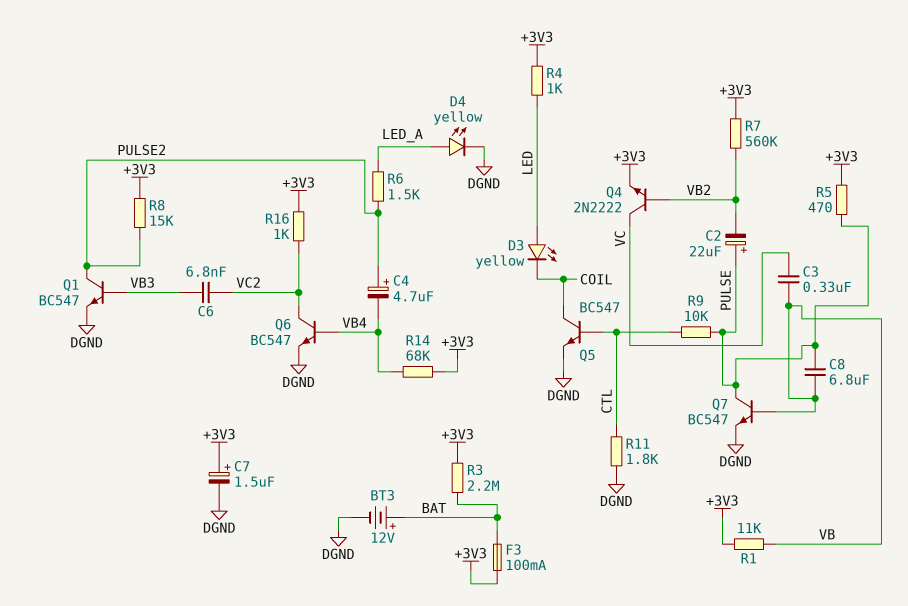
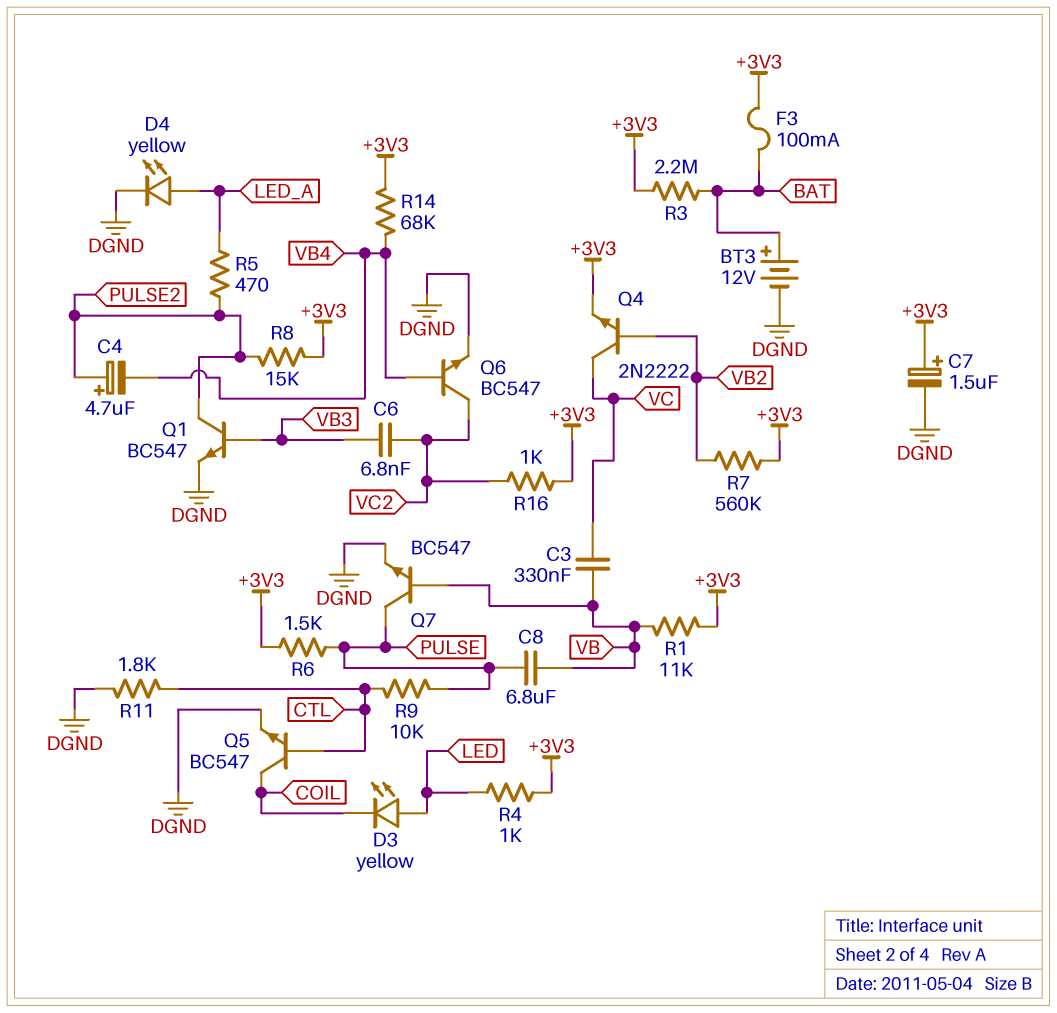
C2: 22uF (plus PULSE, minus VB2) -> none
R5: 470 (+3V3, PULSE) -> 470 (LED_A, PULSE2)
R6: 1.5k (LED_A, PULSE2) -> 1.5k (+3V3, PULSE)

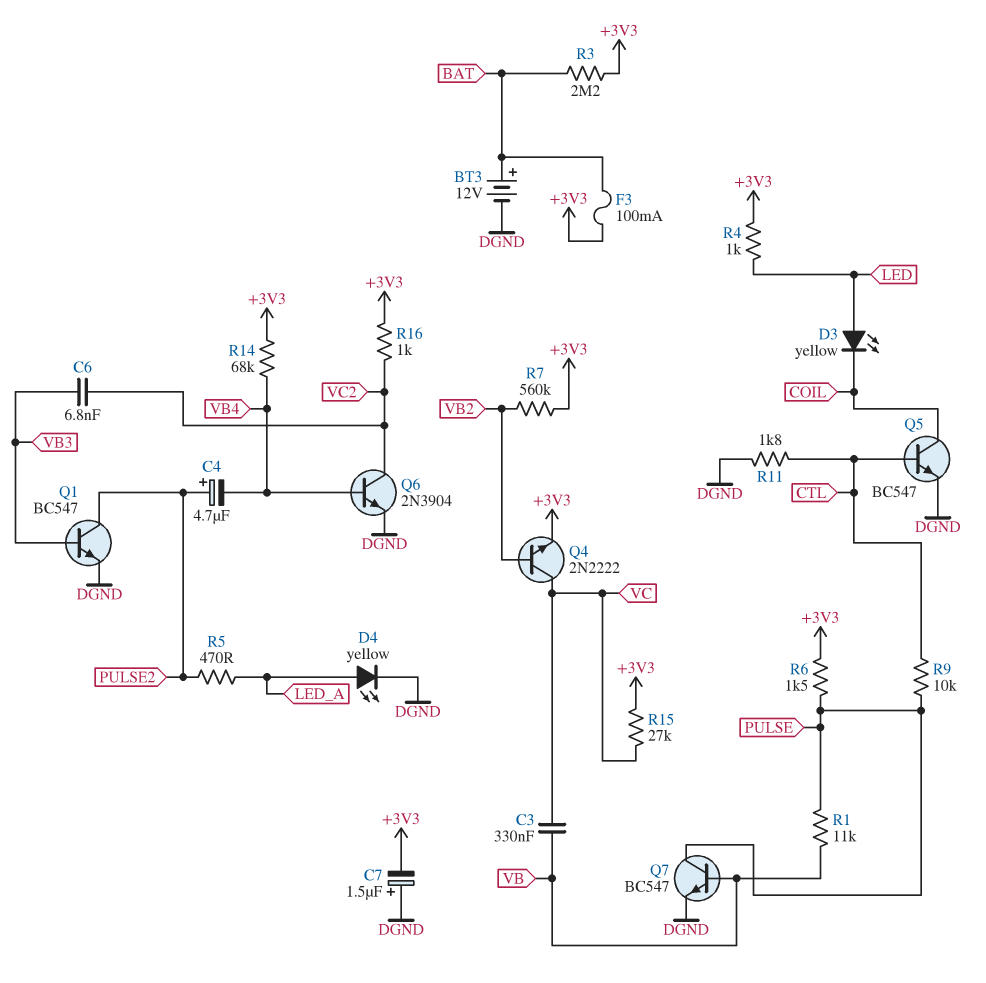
C7: 1.5uF (plus +3V3, minus DGND) -> 1.5uF (plus DGND, minus +3V3)
C8: 6.8uF (PULSE, VB) -> none
Q6: NPN BC547 (B VB4, C VC2, E DGND) -> NPN 2N3904 (B VB4, C VC2, E DGND)
R1: 11k (+3V3, VB) -> 11k (PULSE, VB)
R8: 15k (+3V3, PULSE2) -> none
R15: none -> 27k (+3V3, VC)

